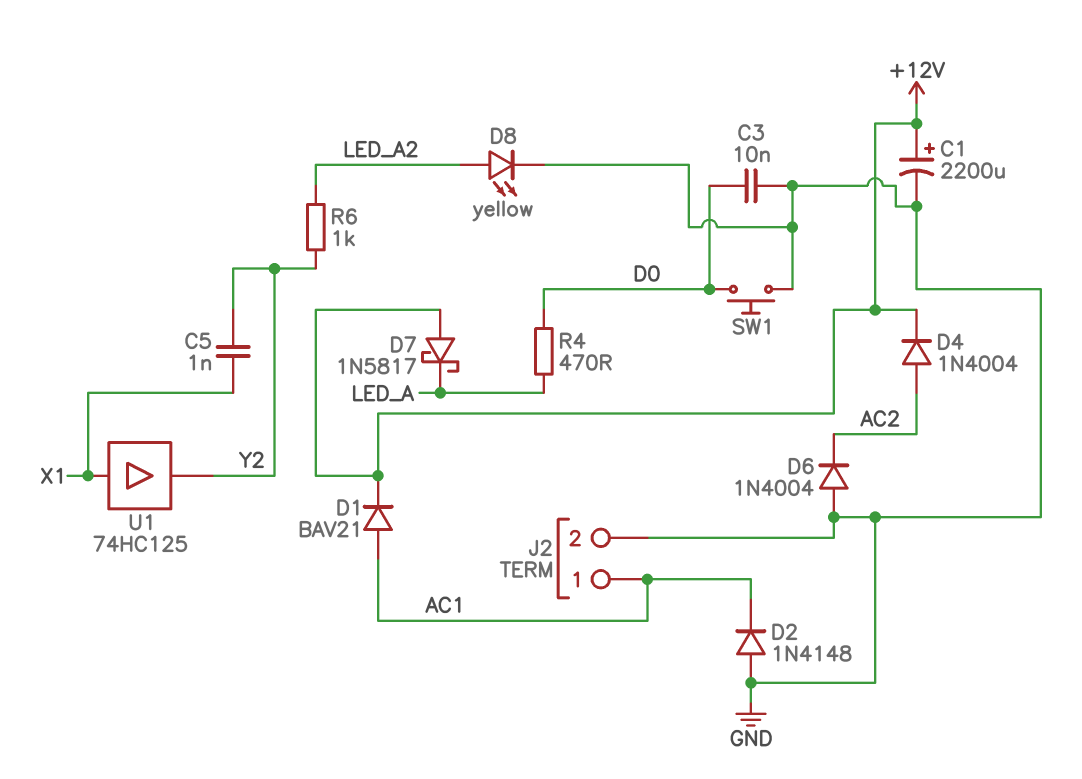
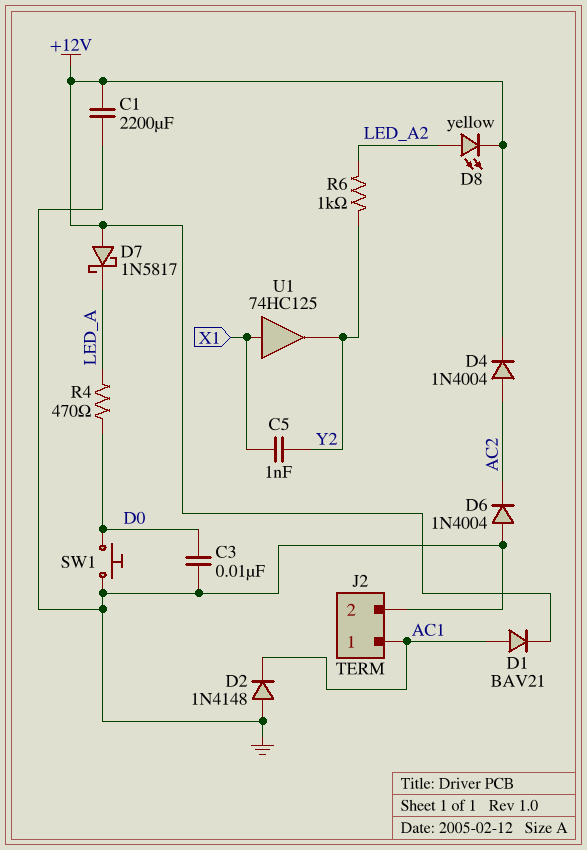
C1: 2200uF (plus +12V, minus GND) -> 2200uF (+12V, GND)
D8: LED yellow (A LED_A2, K GND) -> LED yellow (A LED_A2, K +12V)

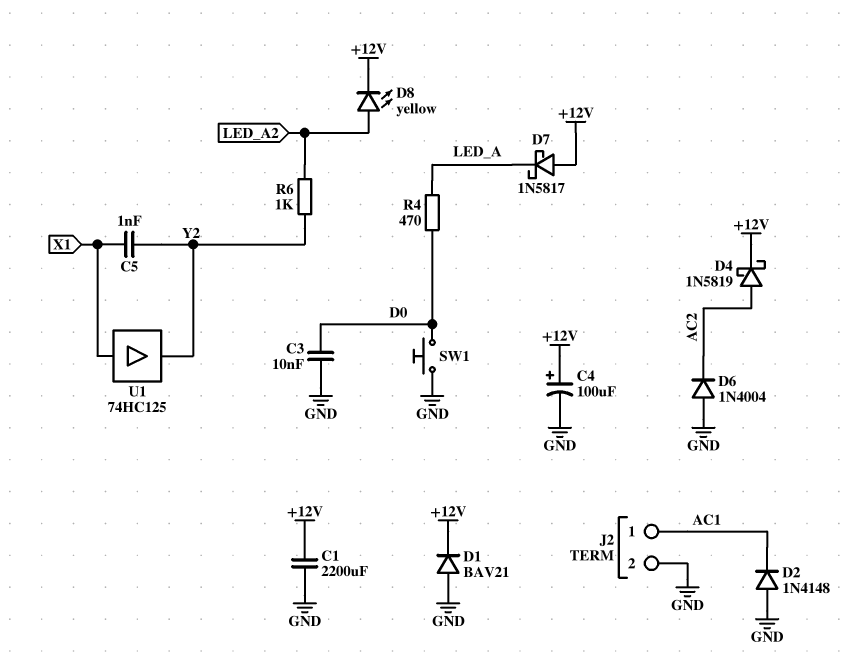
C4: none -> 100uF (plus +12V, minus GND)
D1: diode BAV21 (A AC1, K +12V) -> diode BAV21 (A GND, K +12V)
D4: diode 1N4004 (A AC2, K +12V) -> schottky 1N5819 (A AC2, K +12V)

